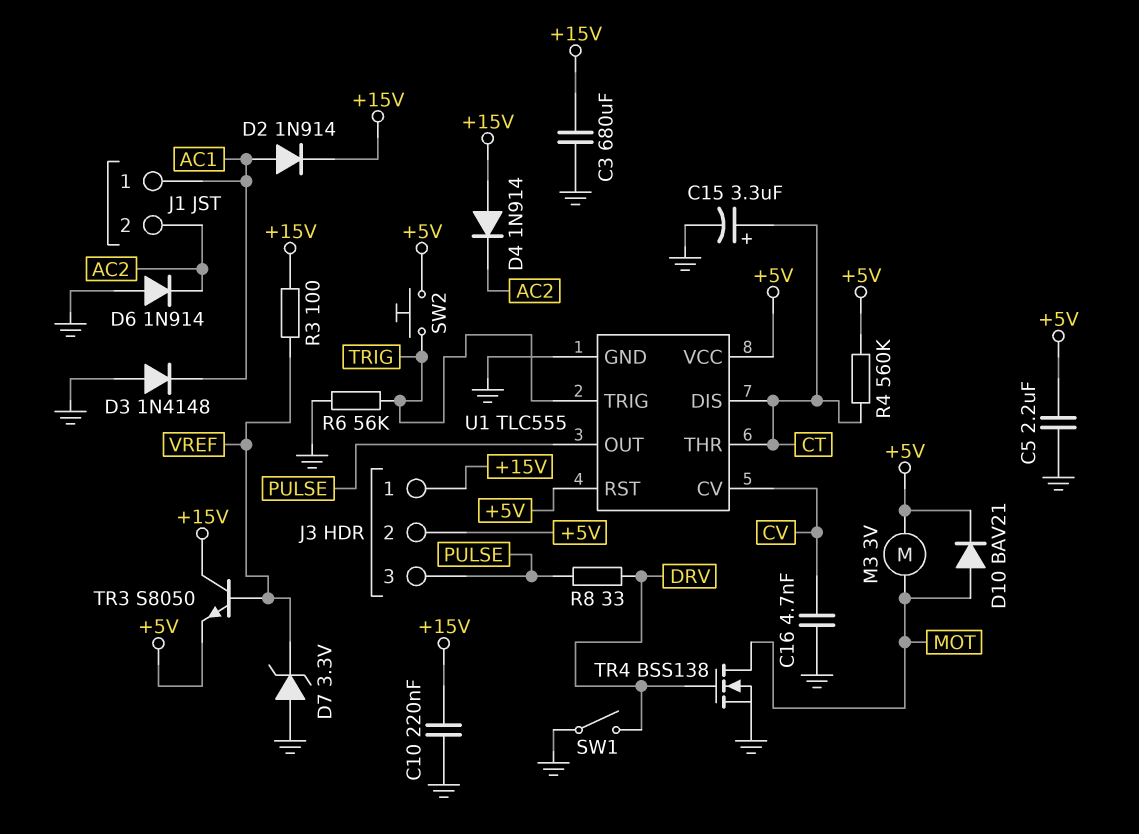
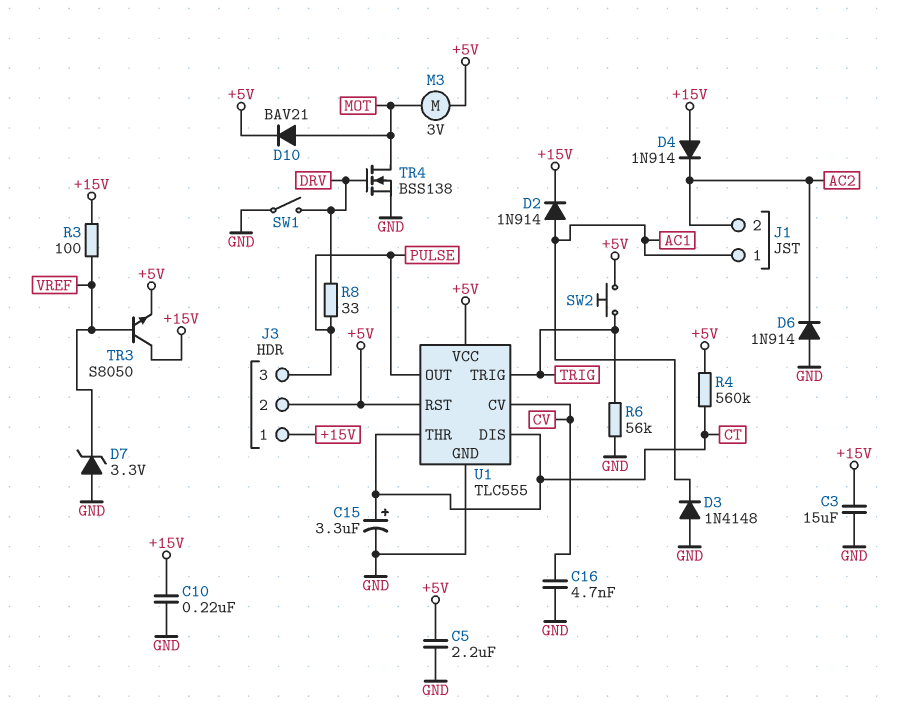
C3: 680uF (+15V, GND) -> 15uF (+15V, GND)

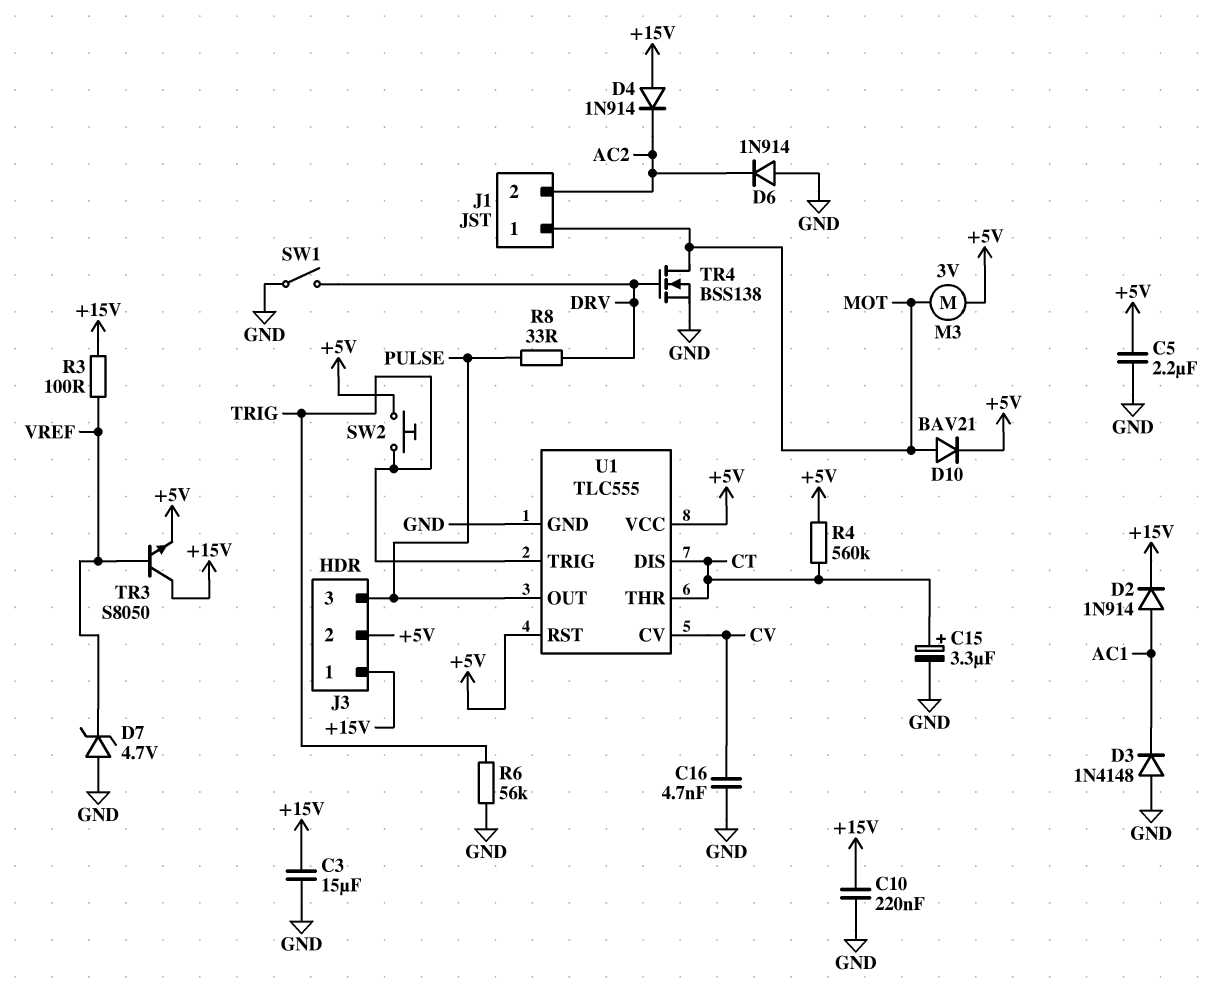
D7: zener 3.3V (A GND, K VREF) -> zener 4.7V (A GND, K VREF)
J1 pin 1: AC1 -> MOT

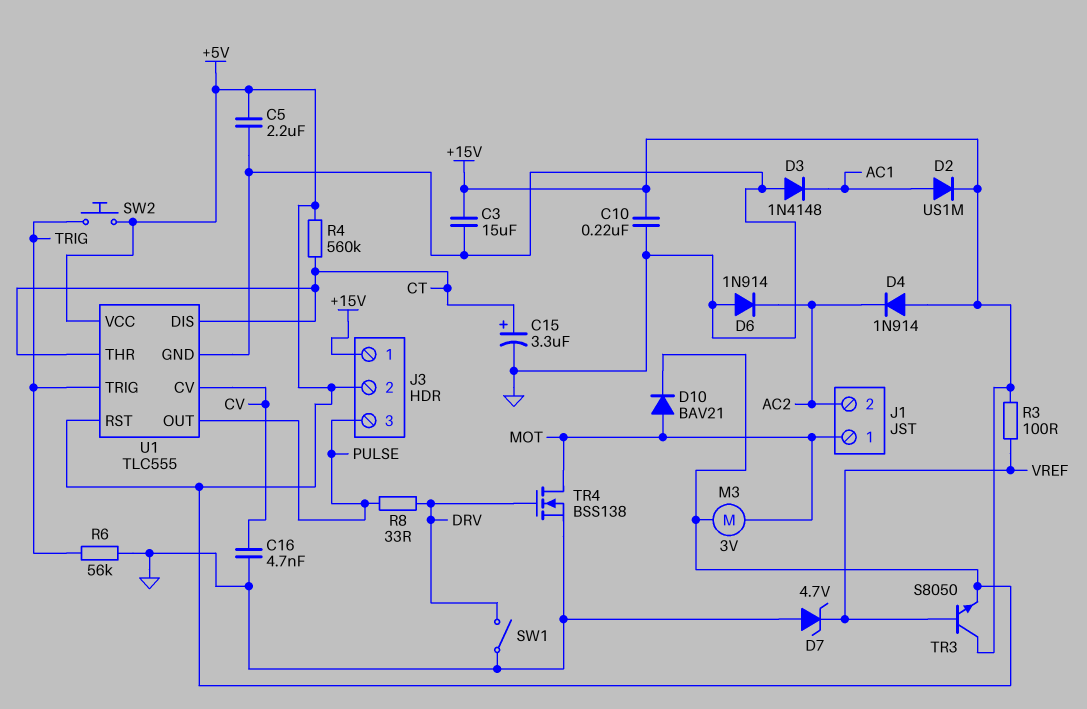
D2: diode 1N914 (A AC1, K +15V) -> diode US1M (A AC1, K +15V)

